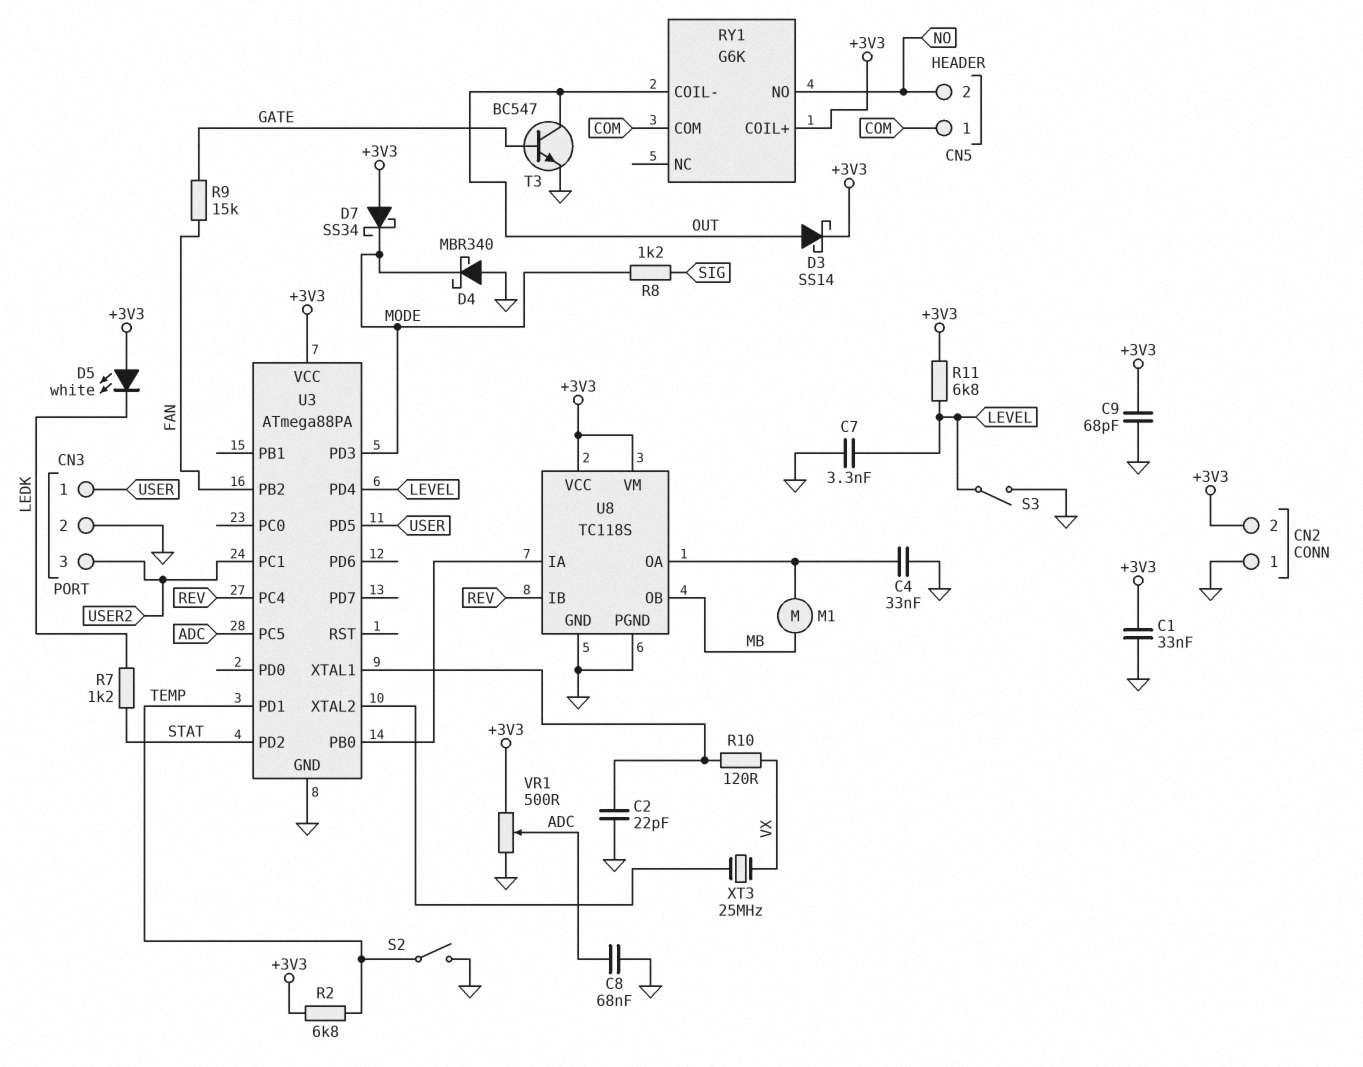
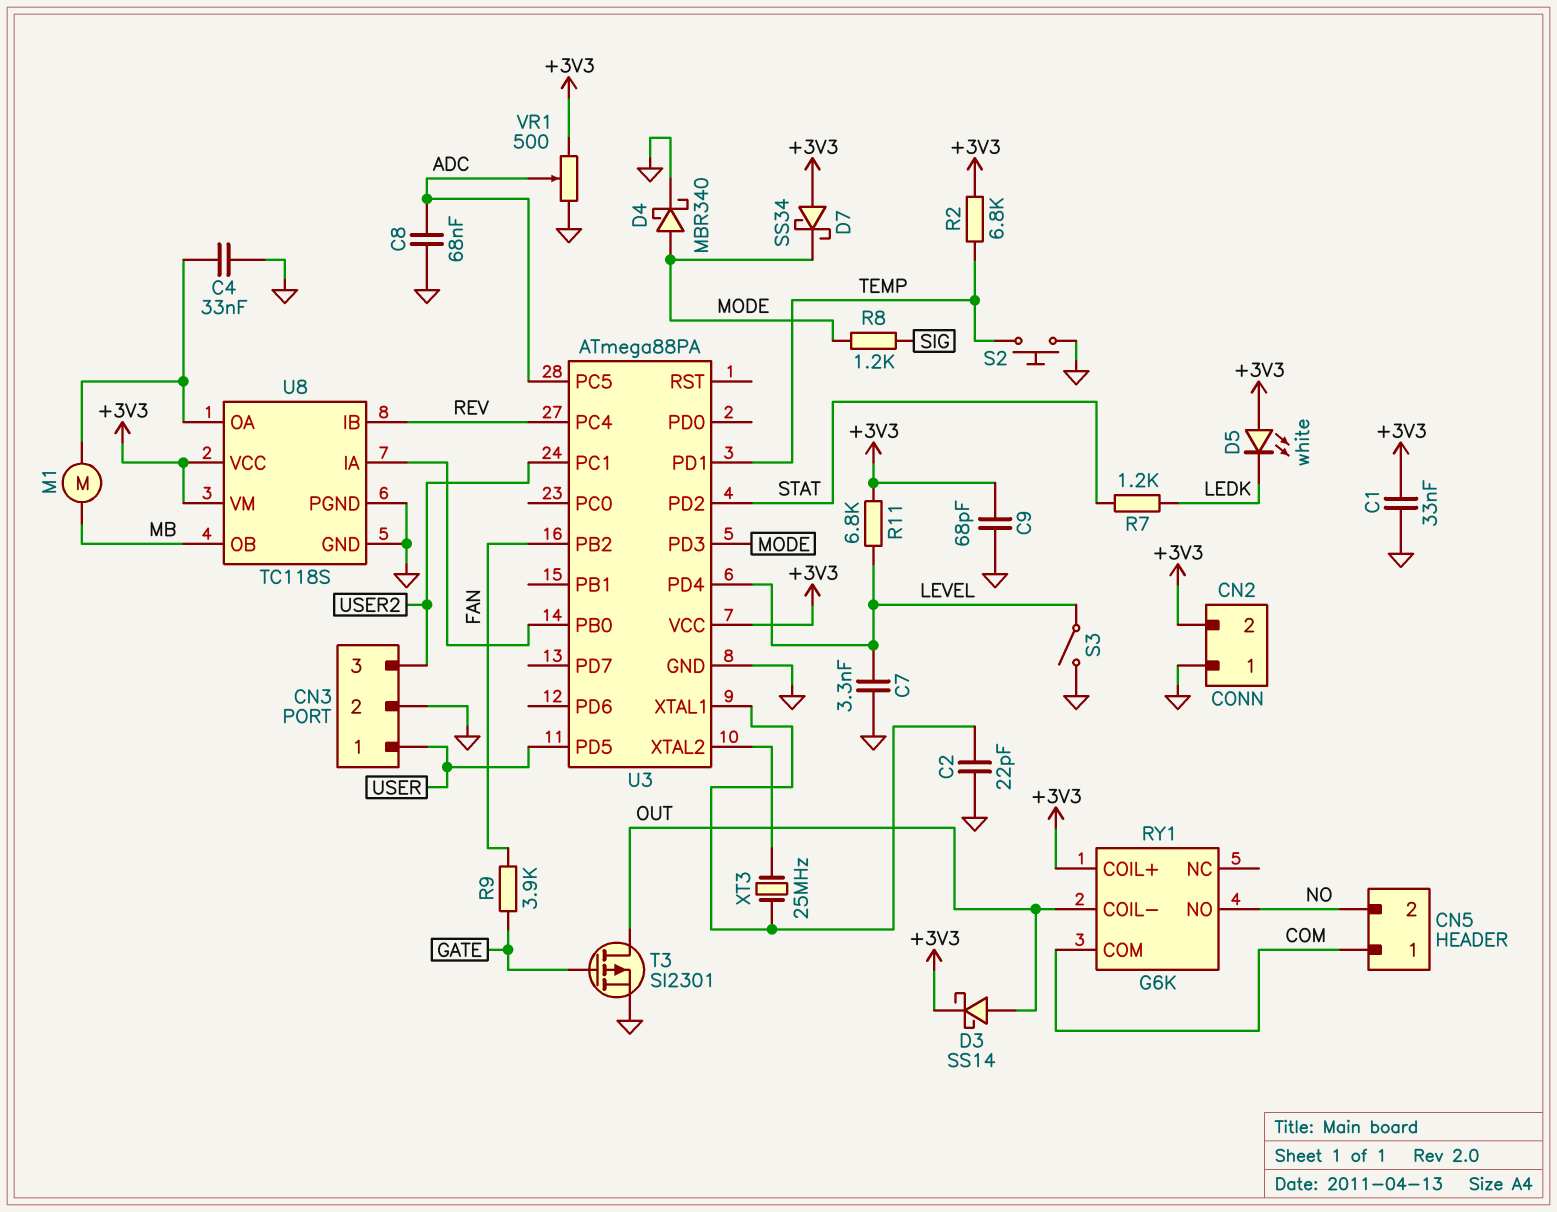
D4: schottky MBR340 (A GND, K MODE) -> schottky MBR340 (A MODE, K GND)
R9: 15k (FAN, GATE) -> 3.9k (FAN, GATE)
R10: 120 (U3/XTAL1, VX) -> none
S2: switch (GND, TEMP) -> button (GND, TEMP)
T3: NPN BC547 (B GATE, C OUT, E GND) -> PMOS SI2301 (G GATE, D OUT, S GND)
XT3: 25MHz (U3/XTAL2, VX) -> 25MHz (U3/XTAL1, U3/XTAL2)

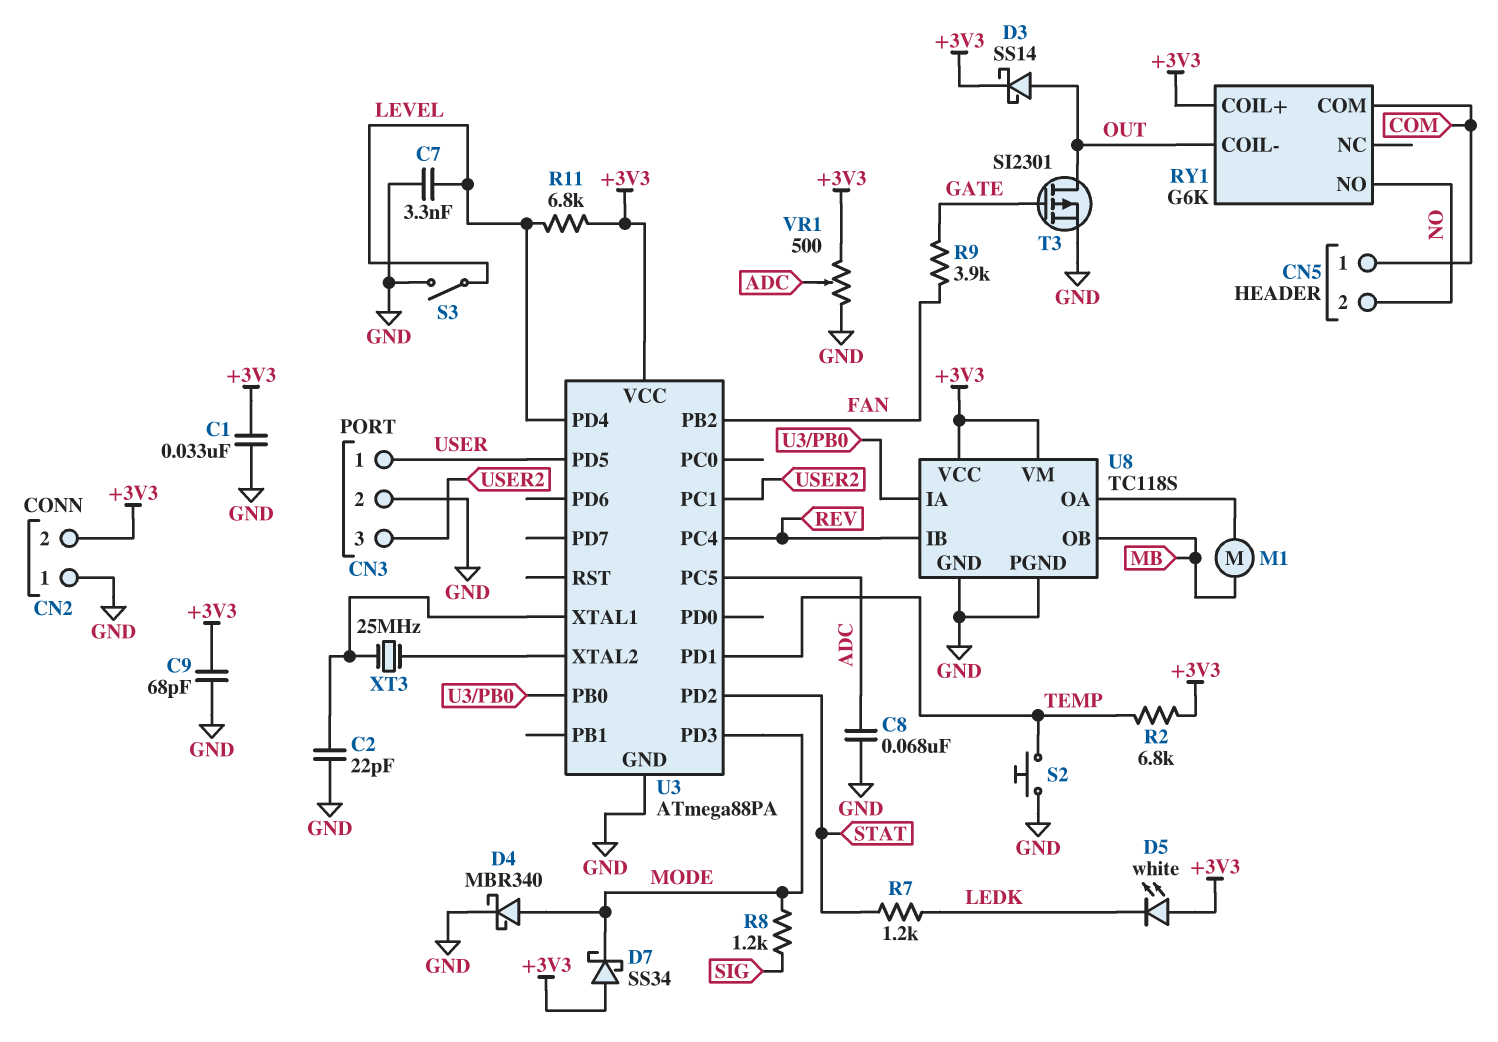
C4: 33nF (GND, U8/OA) -> none

